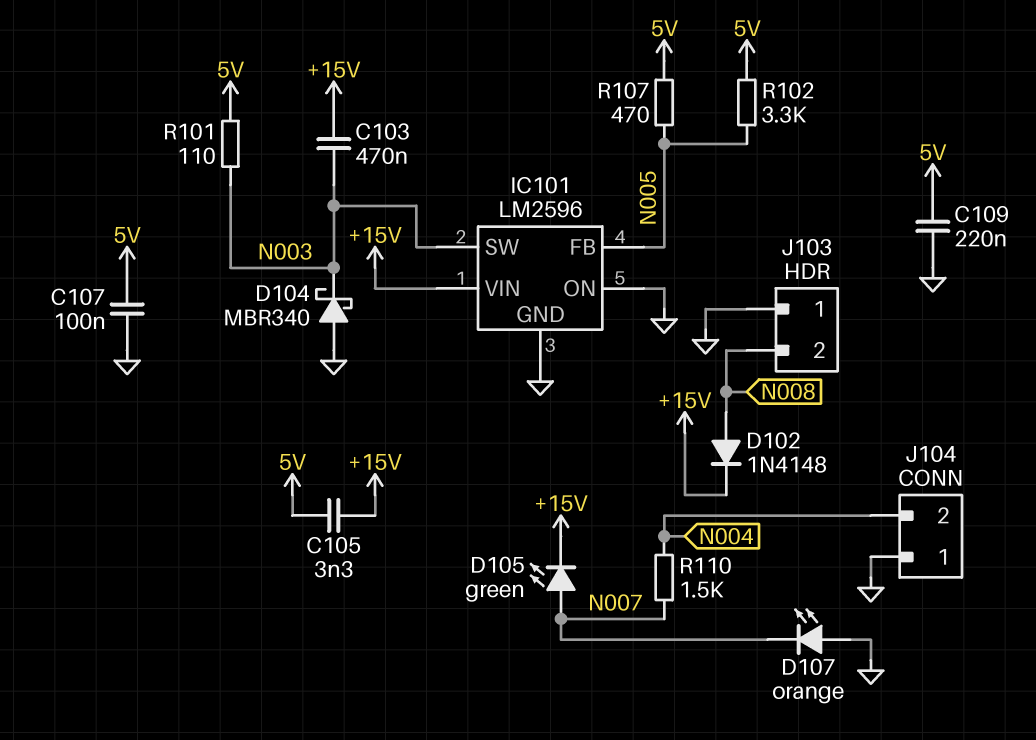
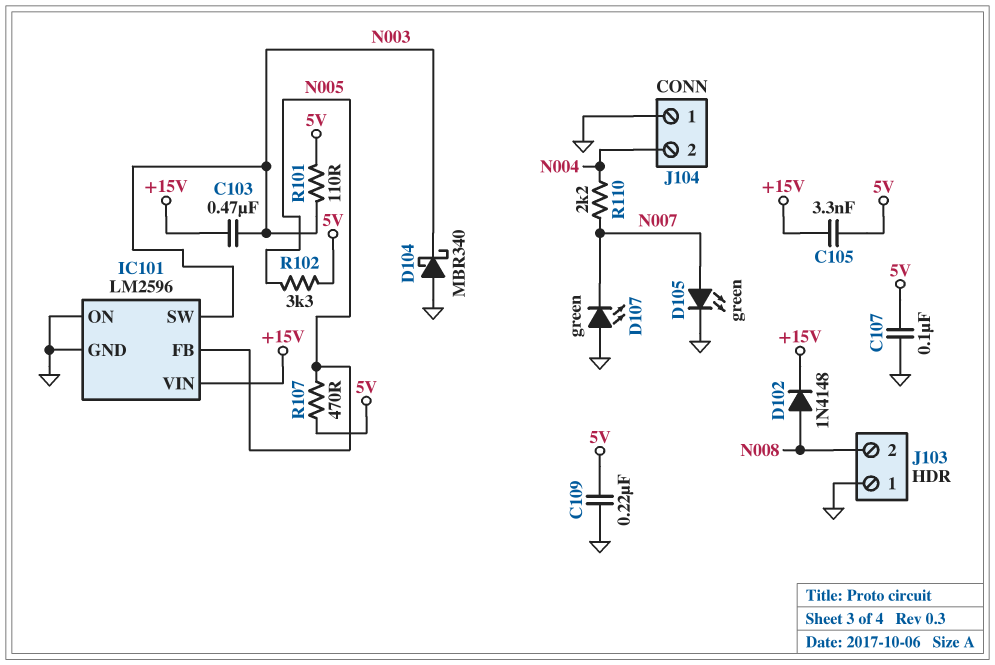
D105: LED green (A N007, K +15V) -> LED green (A N007, K GND)
D107: LED orange (A GND, K N007) -> LED green (A GND, K N007)
R110: 1.5k (N004, N007) -> 2.2k (N004, N007)

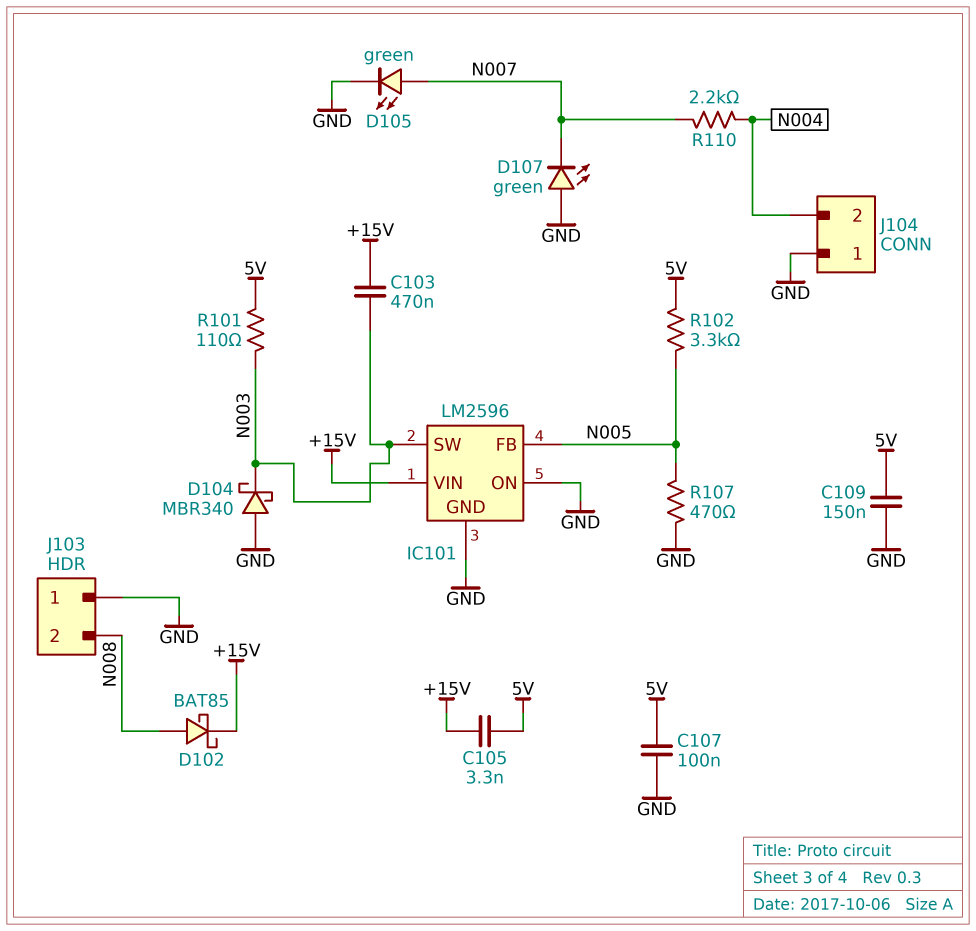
C109: 220nF (5V, GND) -> 150nF (5V, GND)
D102: diode 1N4148 (A N008, K +15V) -> schottky BAT85 (A N008, K +15V)
R107: 470 (5V, N005) -> 470 (GND, N005)

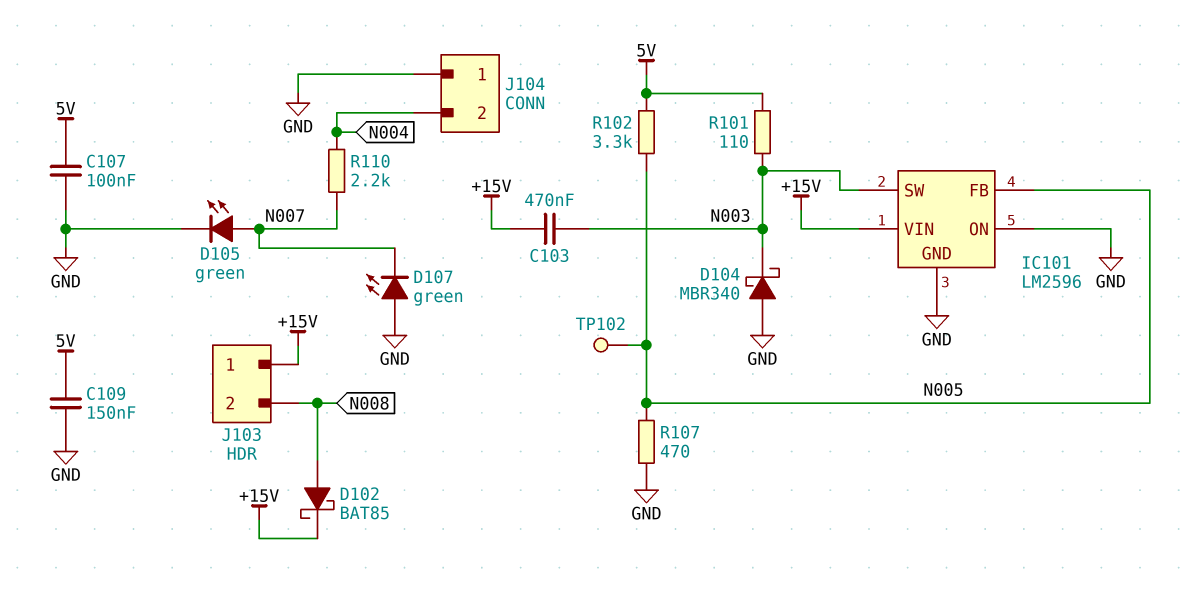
C105: 3.3nF (+15V, 5V) -> none
J103 pin 1: GND -> +15V
TP102: none -> test point (N005)

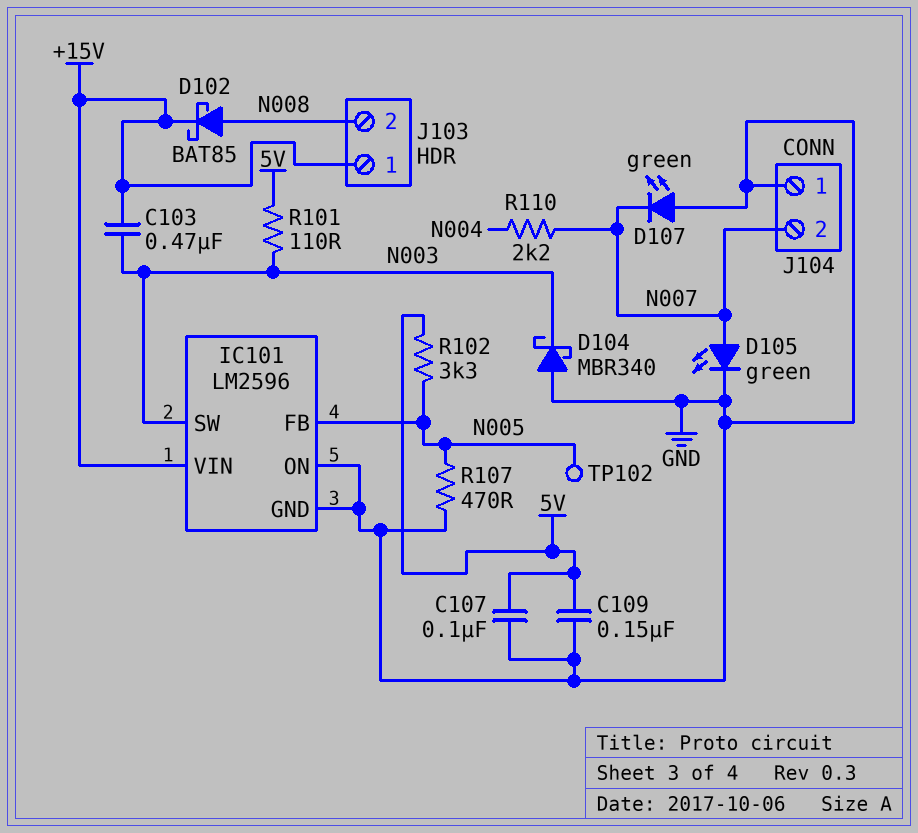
J104 pin 2: N004 -> N007

